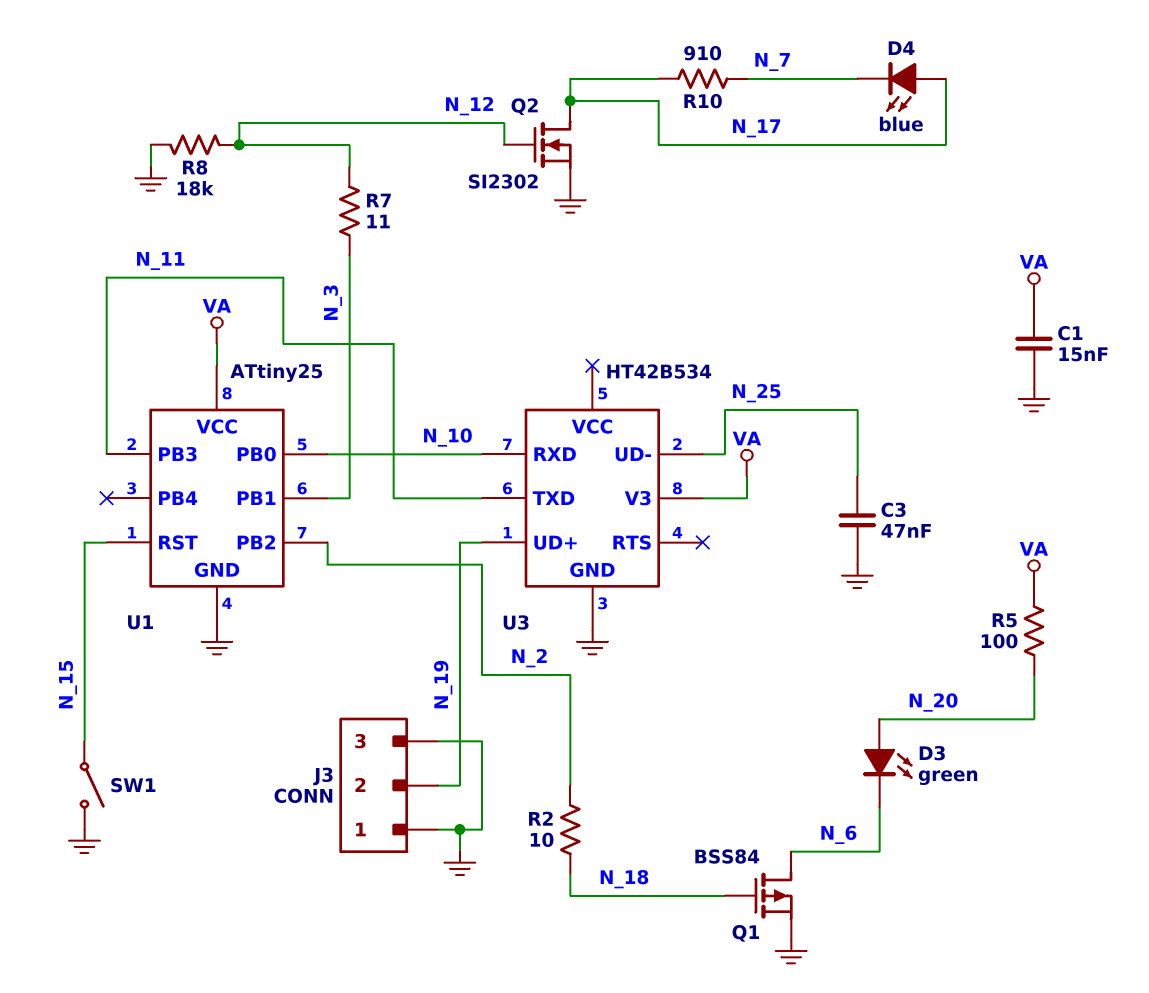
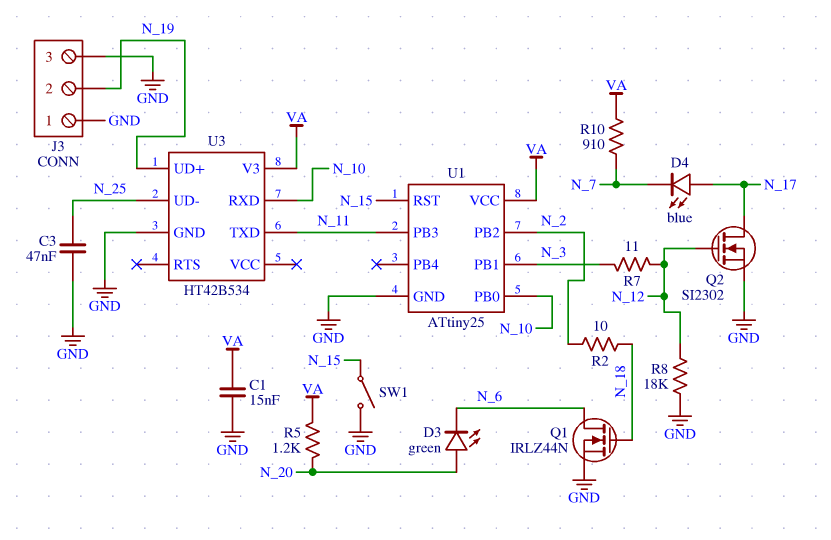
Q1: PMOS BSS84 (G N_18, D N_6, S GND) -> NMOS IRLZ44N (G N_18, D N_6, S GND)
R5: 100 (N_20, VA) -> 1.2k (N_20, VA)
R10: 910 (N_7, N_17) -> 910 (N_7, VA)

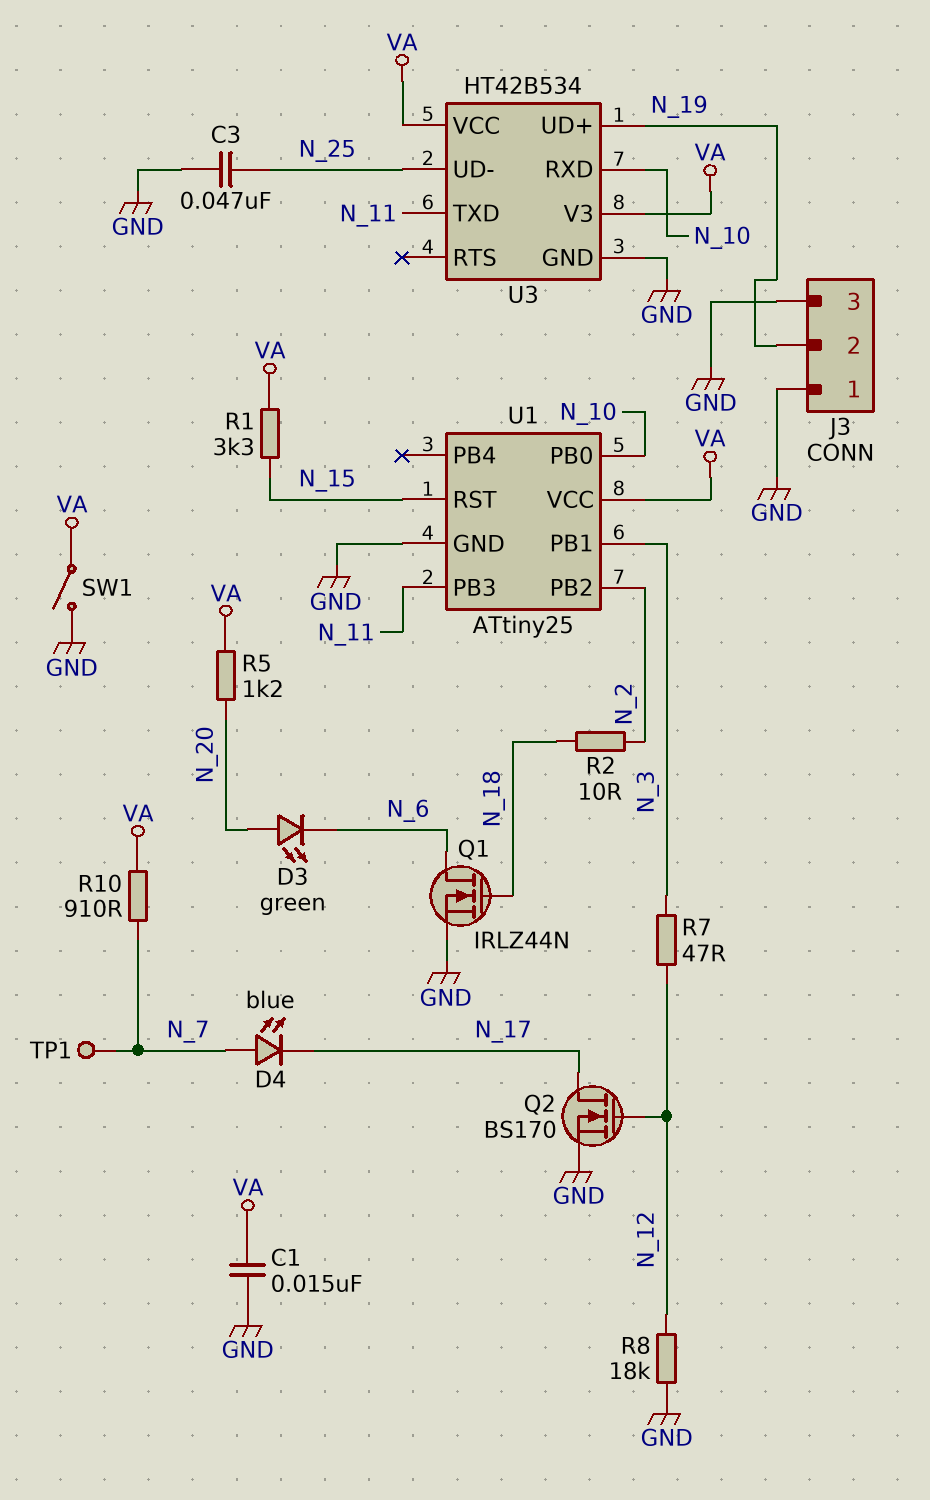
D4: LED blue (A N_17, K N_7) -> LED blue (A N_7, K N_17)
Q2: NMOS SI2302 (G N_12, D N_17, S GND) -> NMOS BS170 (G N_12, D N_17, S GND)
R1: none -> 3.3k (N_15, VA)
R7: 11 (N_3, N_12) -> 47 (N_3, N_12)
SW1: switch (GND, N_15) -> switch (GND, VA)
TP1: none -> test point (N_7)
U3 pin VCC: none -> VA

